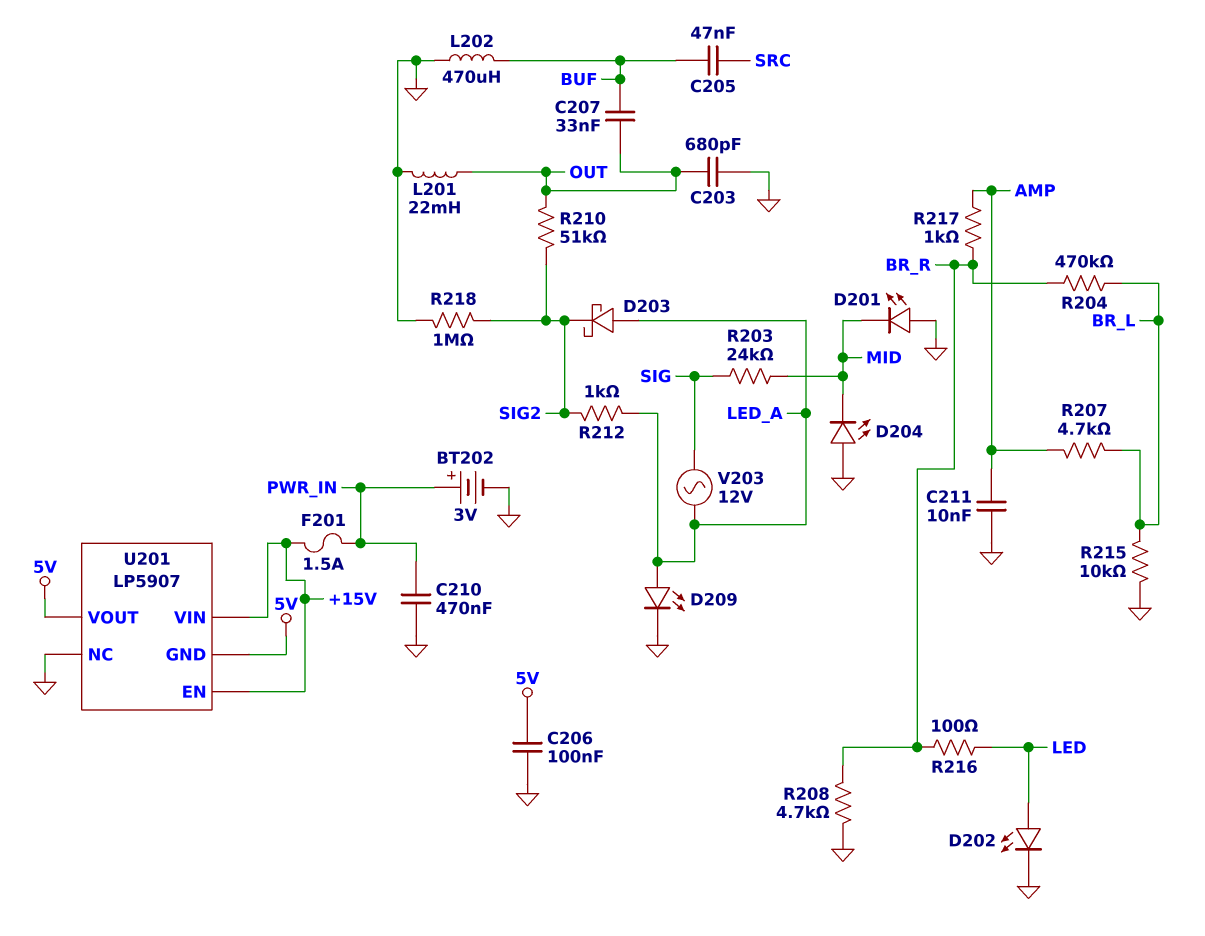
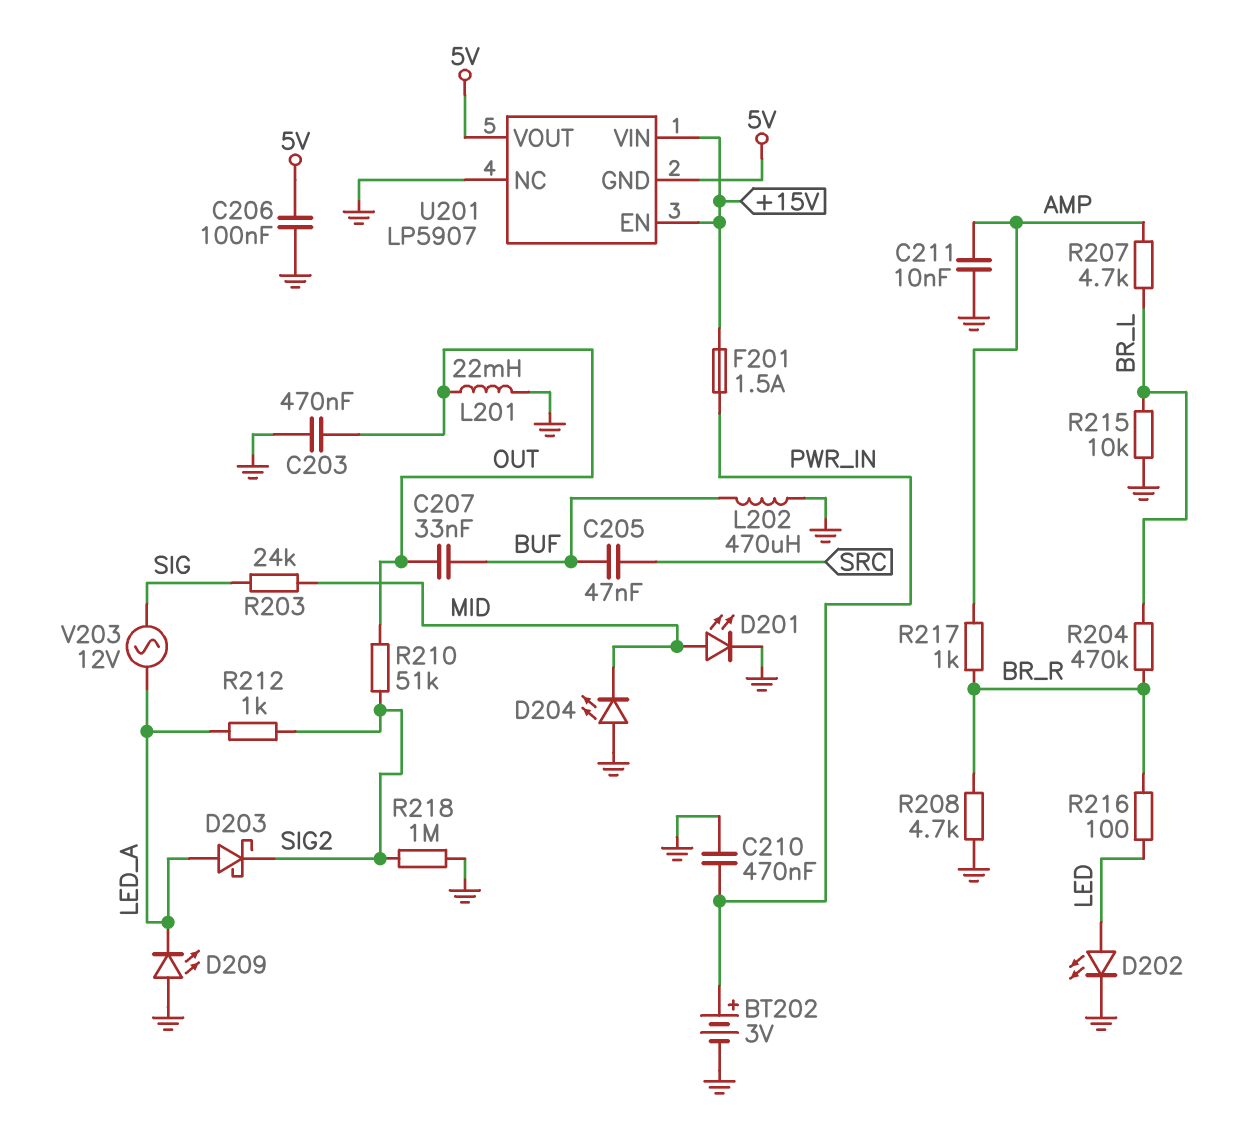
C203: 680pF (GND, OUT) -> 470nF (GND, OUT)
D201: LED (A GND, K MID) -> LED (A MID, K GND)
D209: LED (A LED_A, K GND) -> LED (A GND, K LED_A)

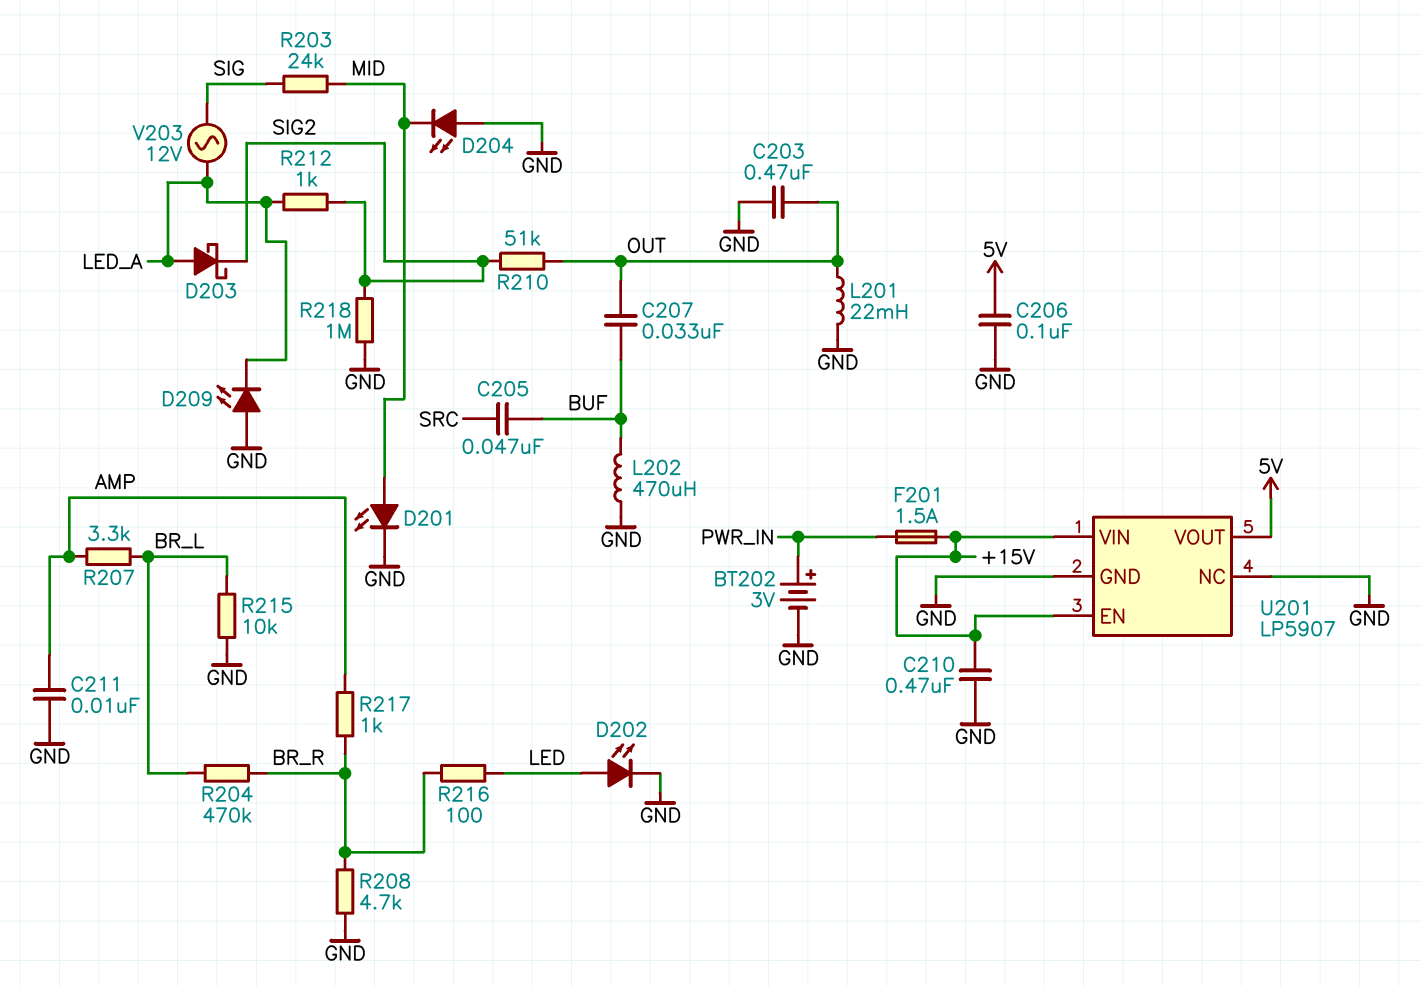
C210: 470nF (GND, PWR_IN) -> 470nF (+15V, GND)
R207: 4.7k (AMP, BR_L) -> 3.3k (AMP, BR_L)
U201 pin GND: 5V -> GND

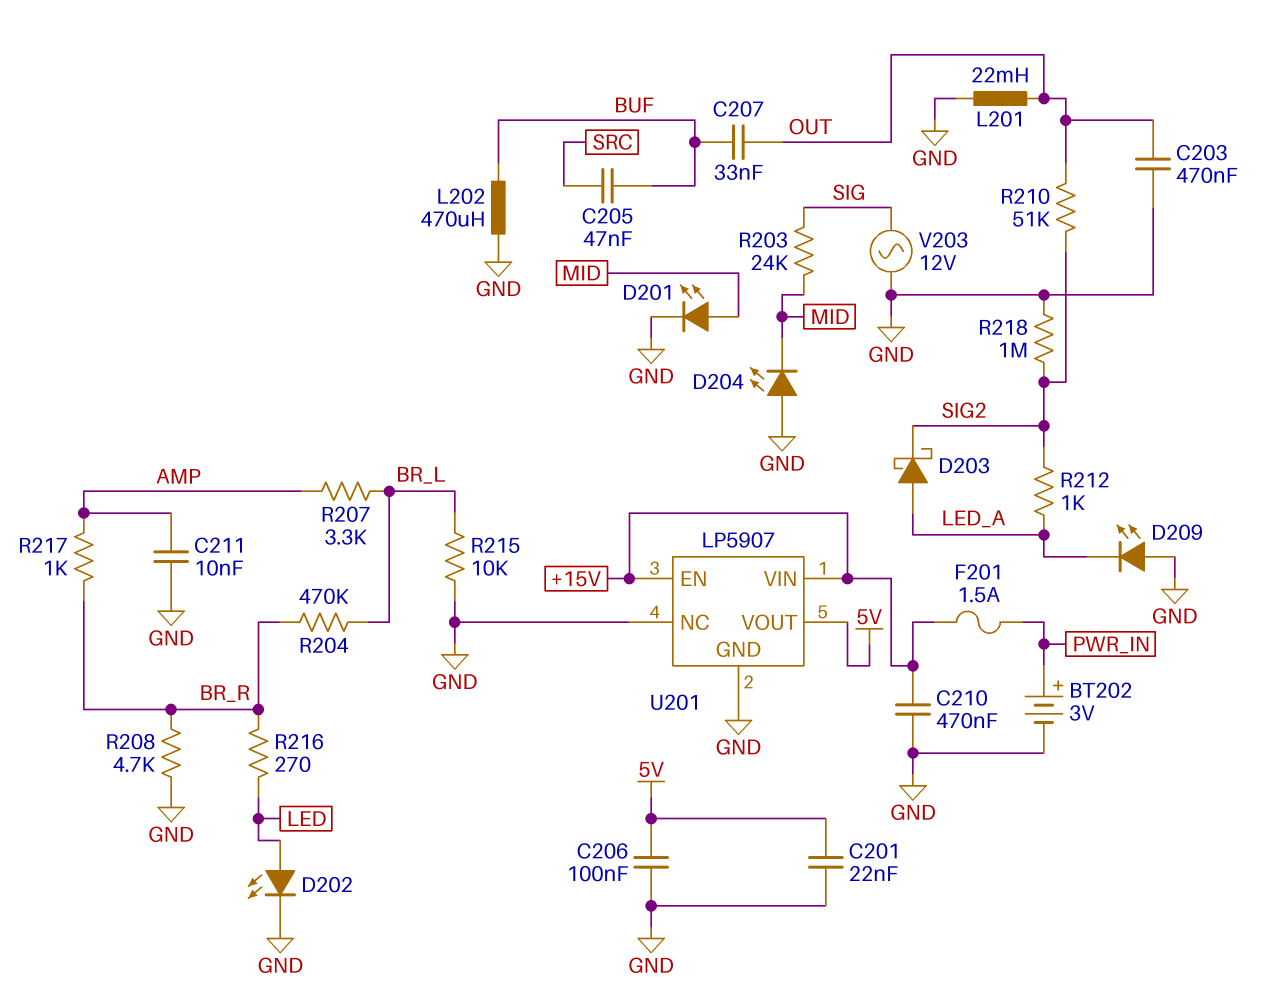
C201: none -> 22nF (5V, GND)
R216: 100 (BR_R, LED) -> 270 (BR_R, LED)
V203: AC 12V (LED_A, SIG) -> AC 12V (GND, SIG)

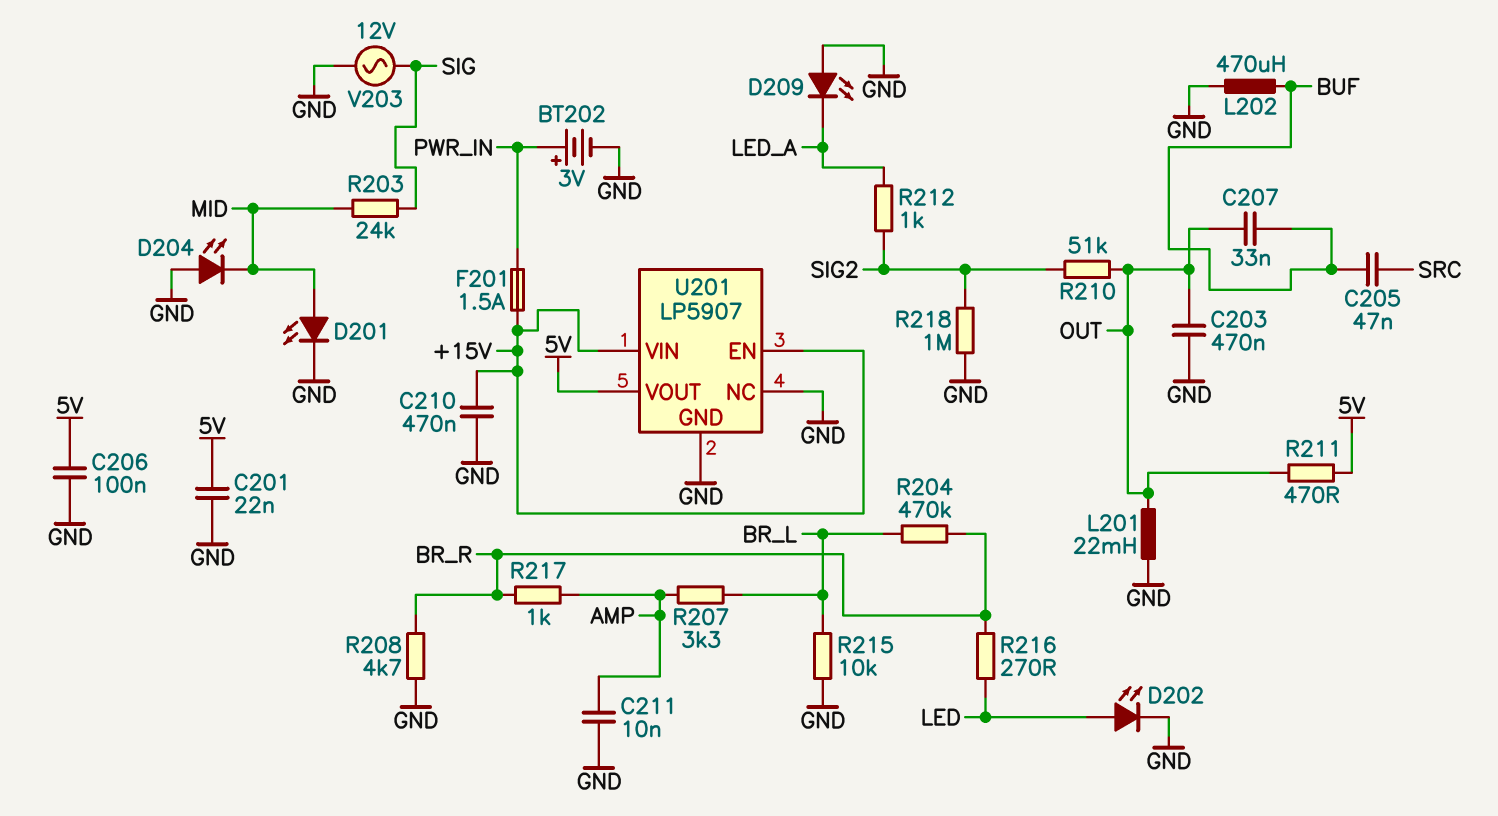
D203: schottky (A LED_A, K SIG2) -> none
R211: none -> 470 (5V, OUT)

